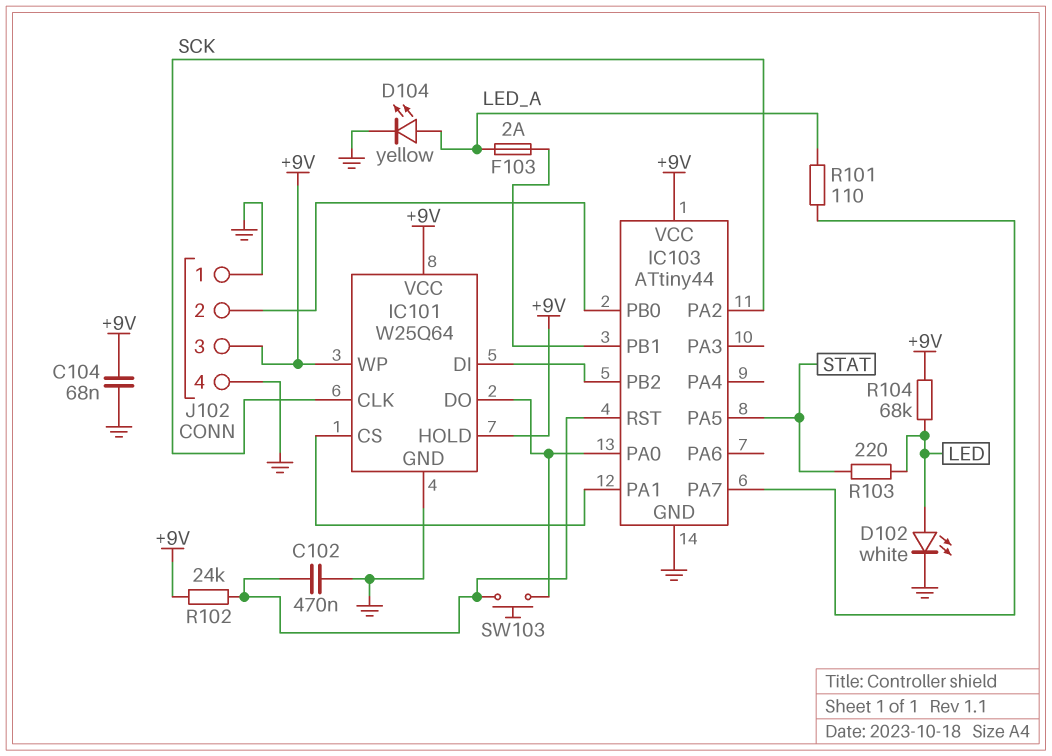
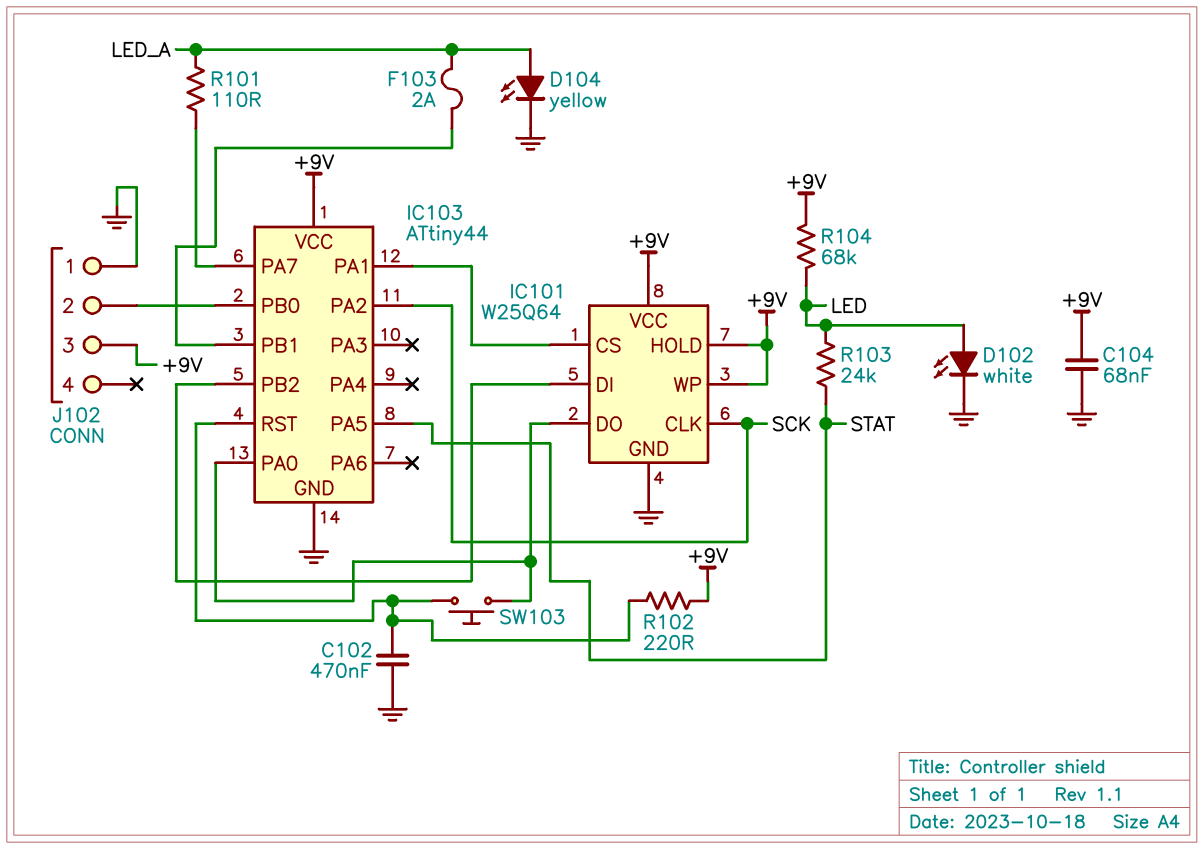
J102 pin 4: GND -> none
R102: 24k (+9V, IC103/RST) -> 220 (+9V, IC103/RST)
R103: 220 (LED, STAT) -> 24k (LED, STAT)

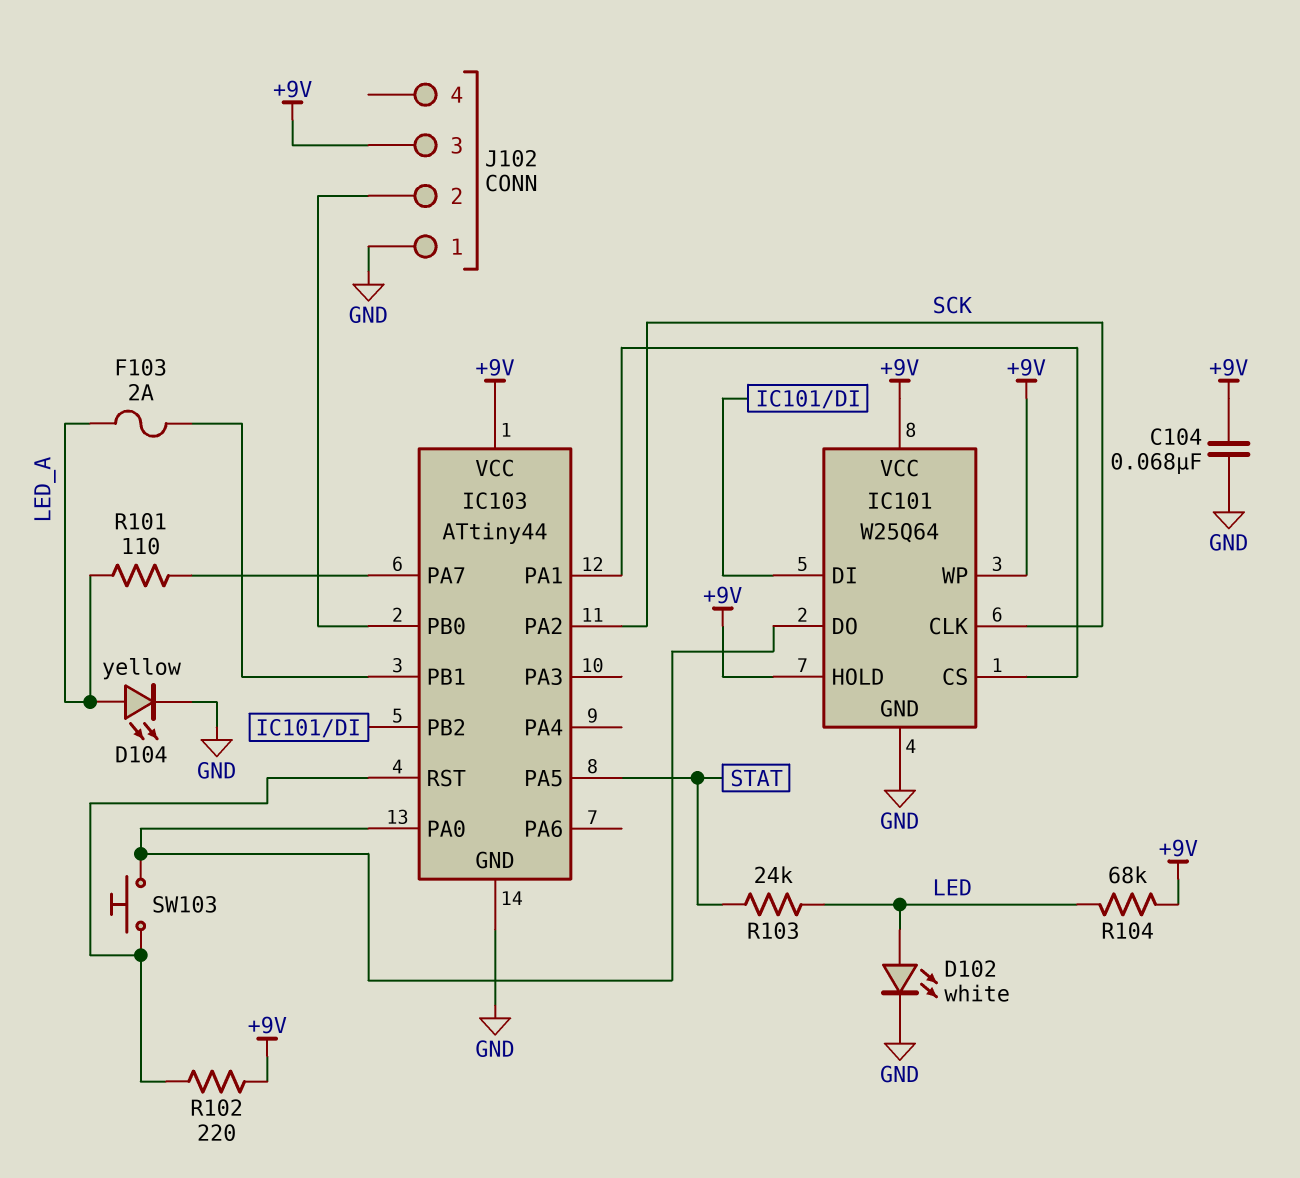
C102: 470nF (GND, IC103/RST) -> none

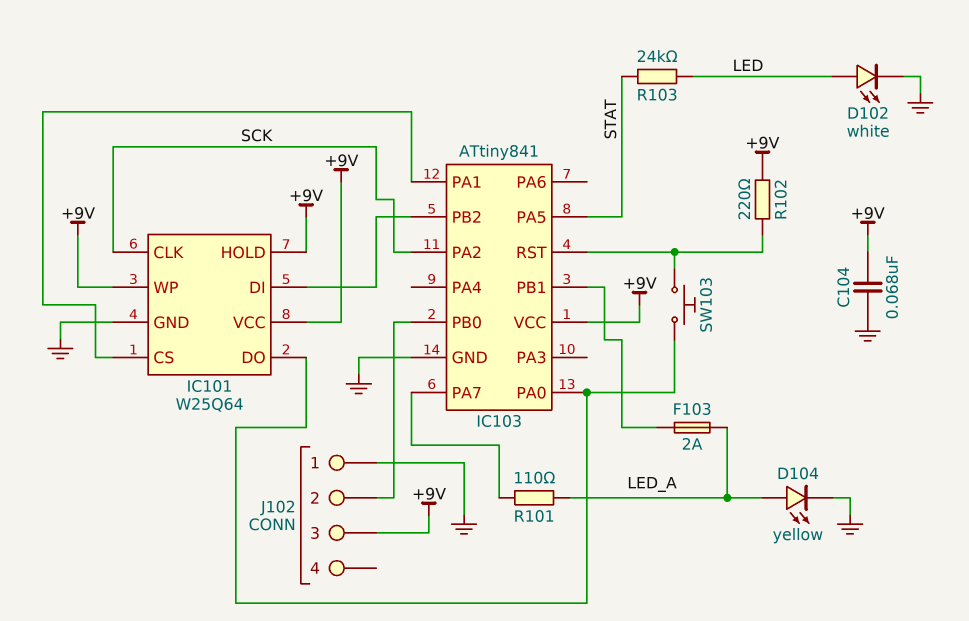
IC103: ATtiny44 -> ATtiny841
R104: 68k (+9V, LED) -> none

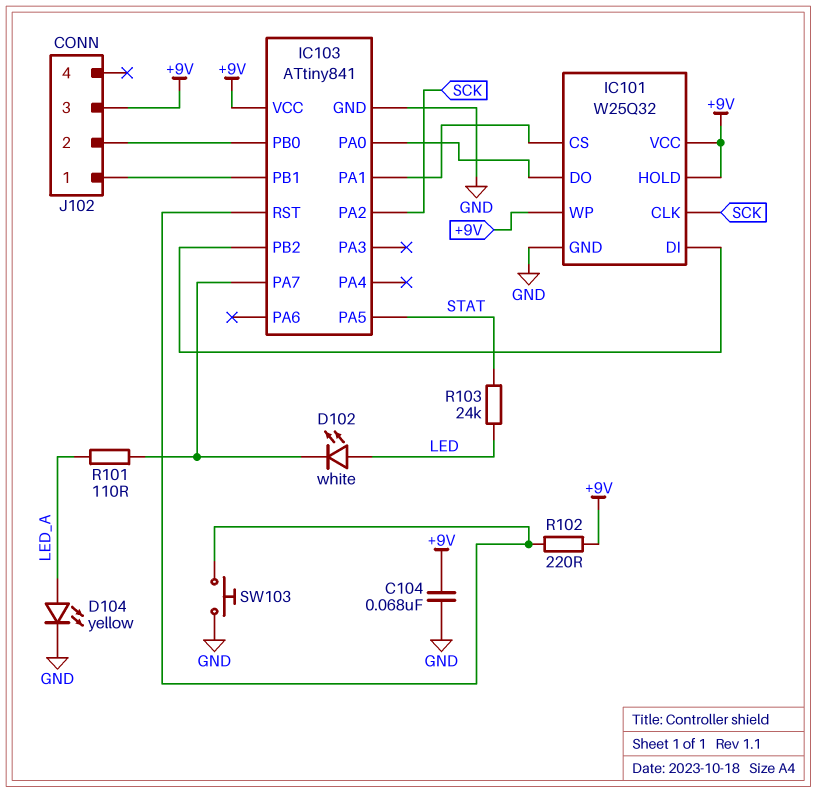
D102: LED white (A LED, K GND) -> LED white (A LED, K IC103/PA7)
F103: 2A (IC103/PB1, LED_A) -> none
IC101: W25Q64 -> W25Q32
J102 pin 1: GND -> IC103/PB1
SW103: button (IC101/DO, IC103/RST) -> button (GND, IC103/RST)

